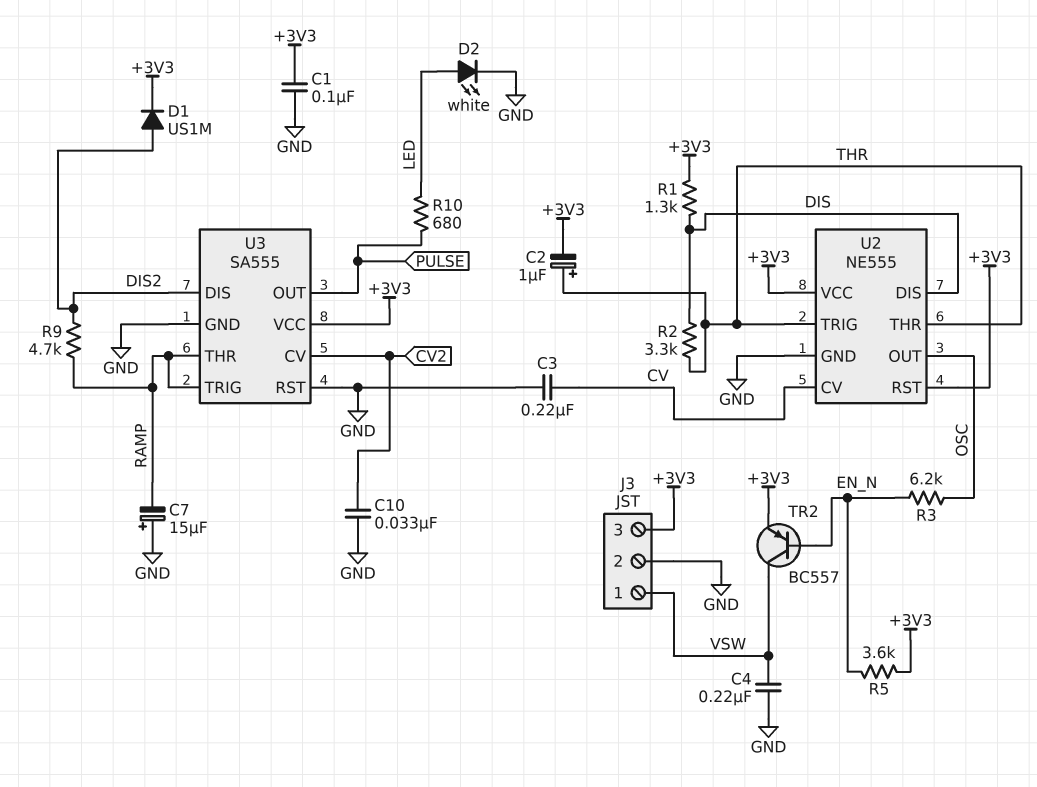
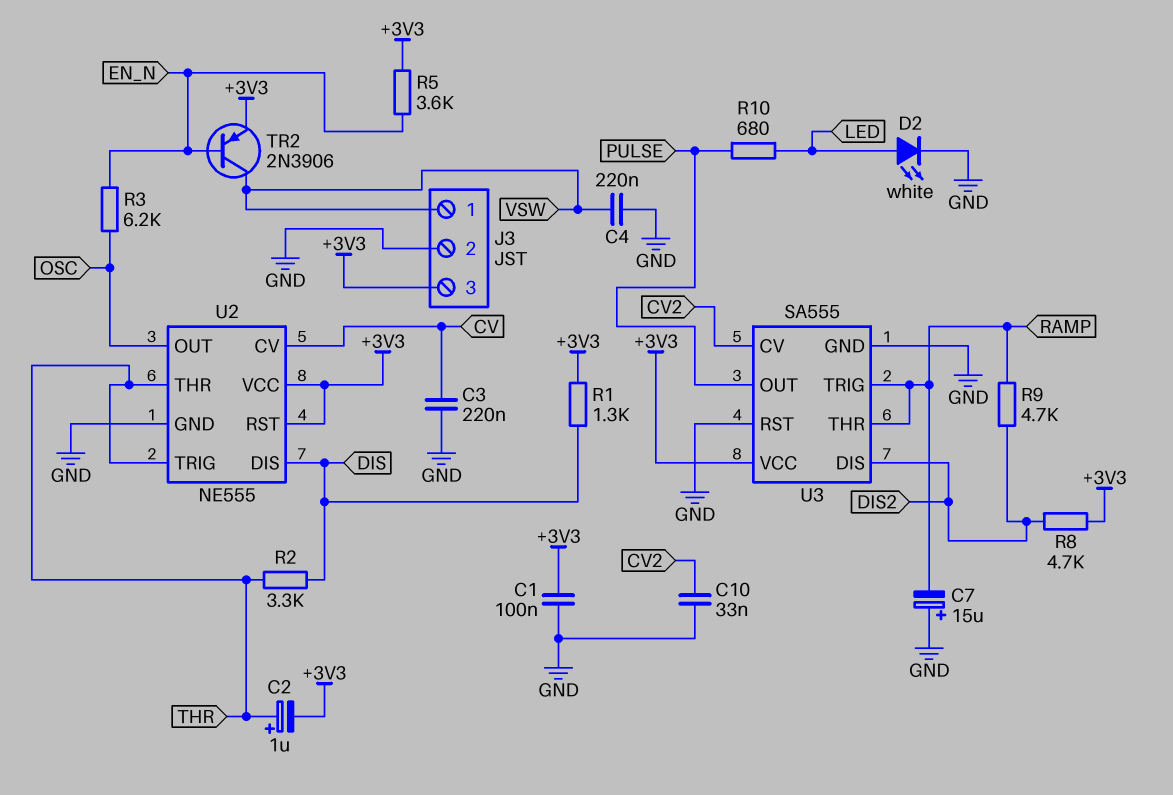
D1: diode US1M (A DIS2, K +3V3) -> none
R8: none -> 4.7k (+3V3, DIS2)
TR2: PNP BC557 (B EN_N, C VSW, E +3V3) -> PNP 2N3906 (B EN_N, C VSW, E +3V3)

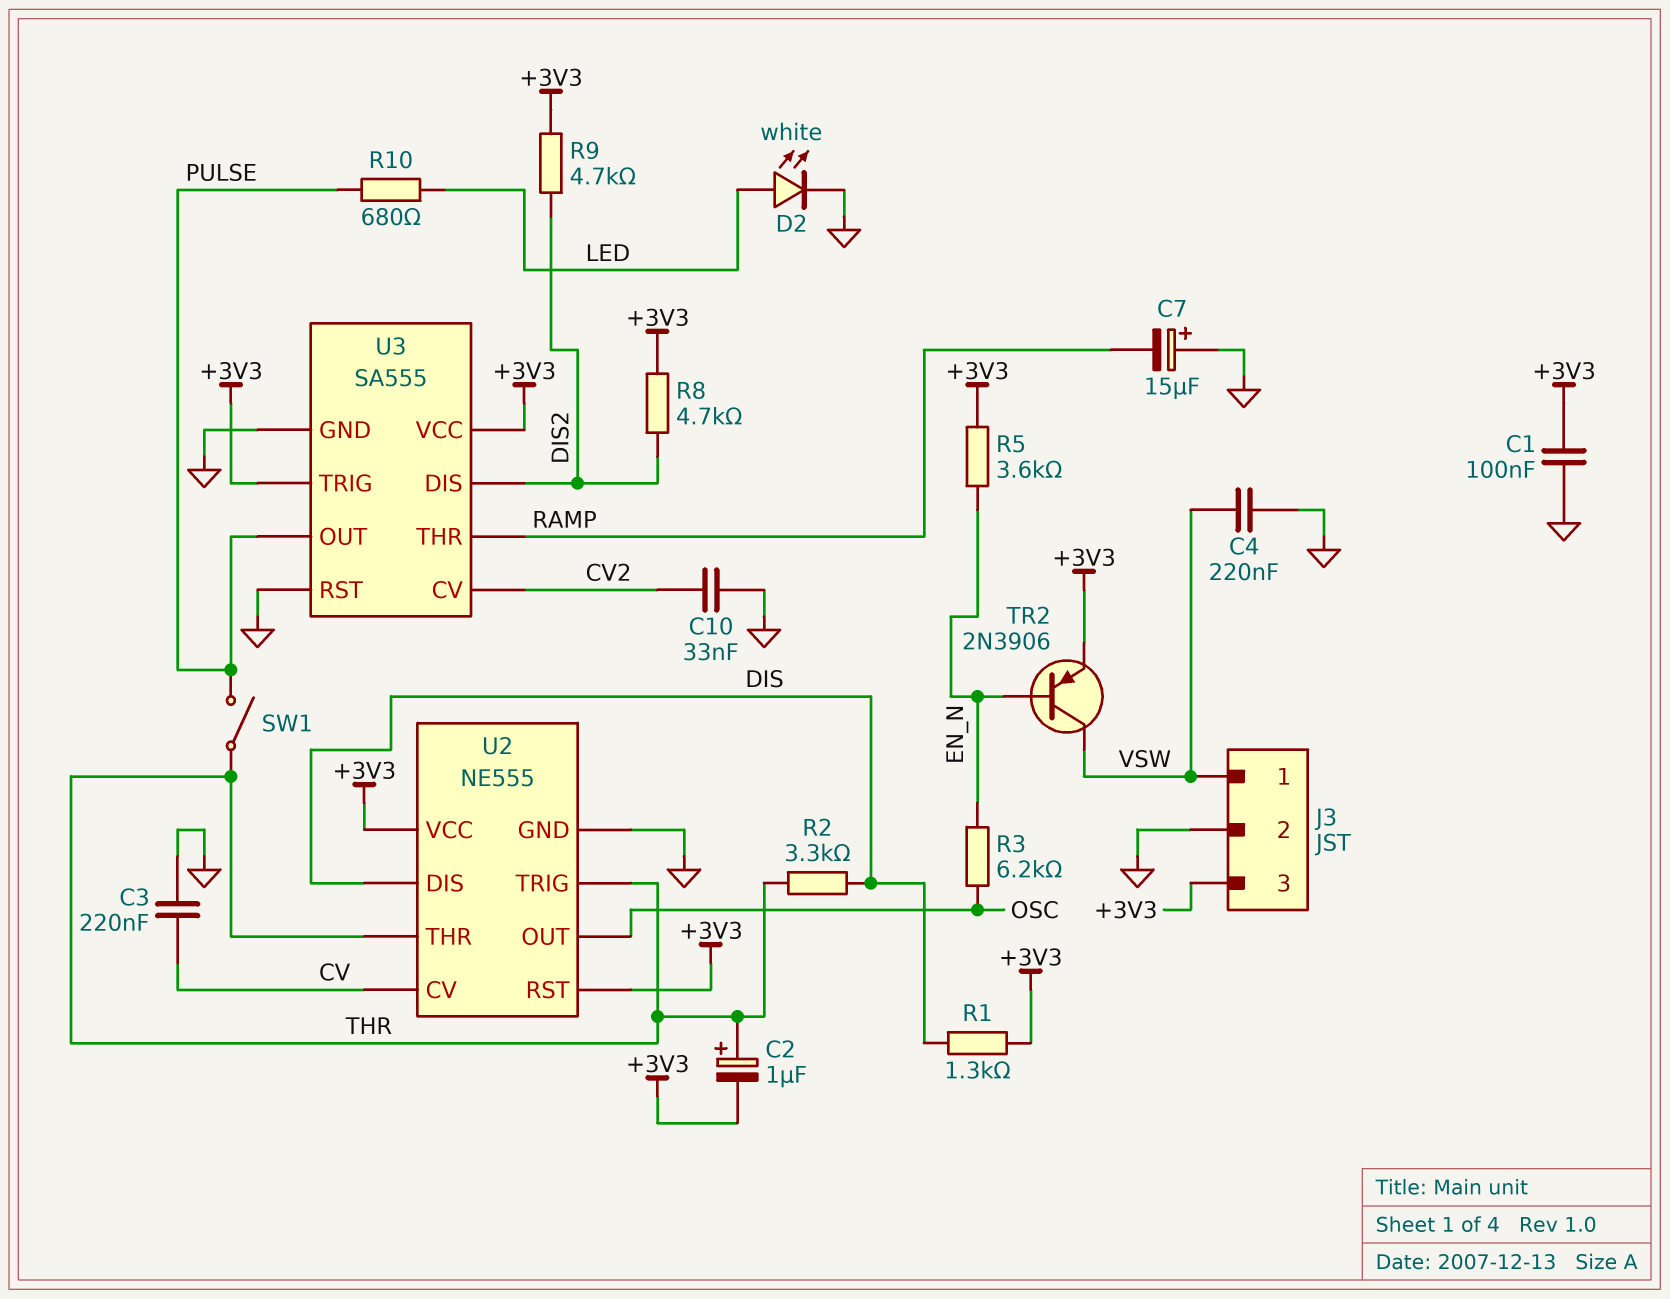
R9: 4.7k (DIS2, RAMP) -> 4.7k (+3V3, DIS2)
SW1: none -> switch (PULSE, THR)
U3 pin TRIG: RAMP -> +3V3

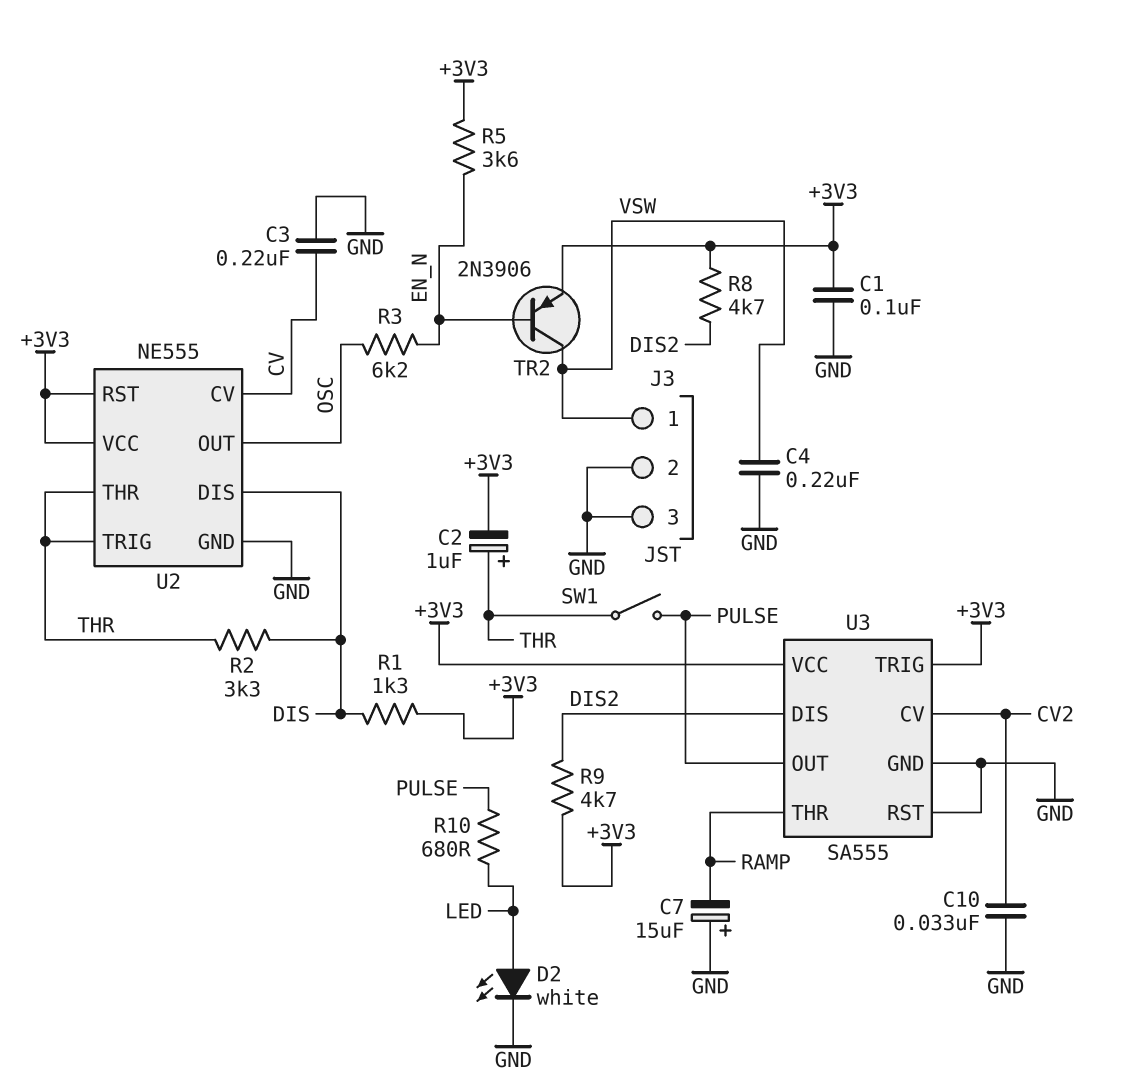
J3 pin 3: +3V3 -> GND

